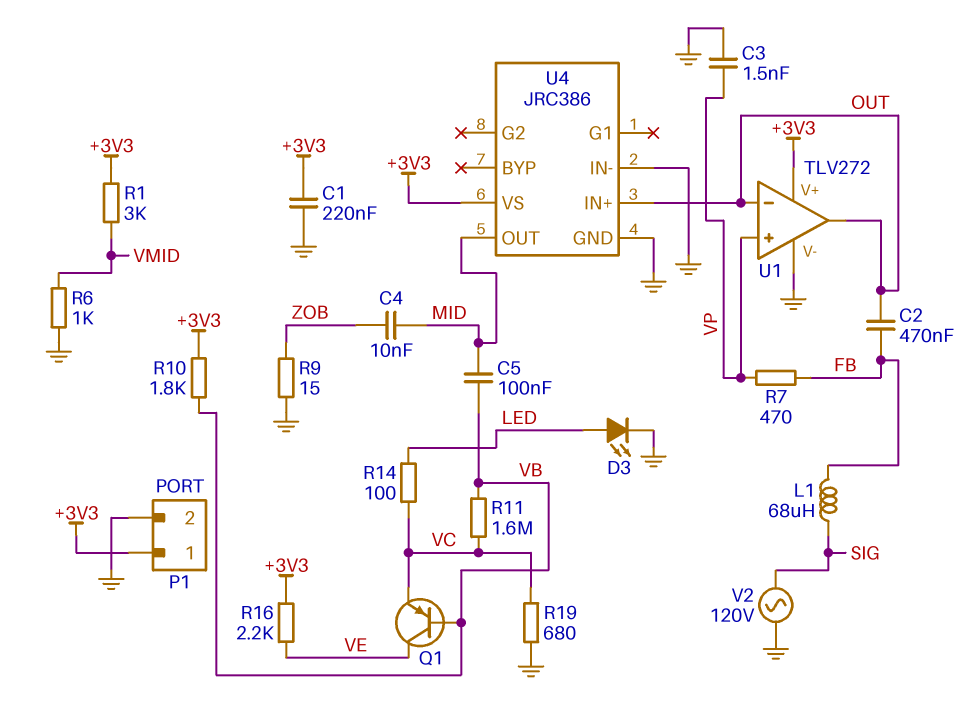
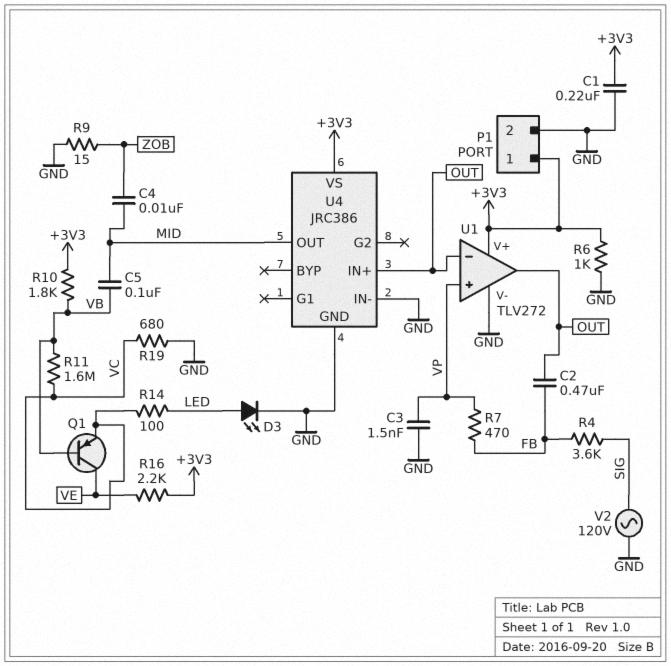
L1: 68uH (FB, SIG) -> none
R1: 3k (+3V3, VMID) -> none
R4: none -> 3.6k (FB, SIG)
R6: 1k (GND, VMID) -> 1k (+3V3, GND)

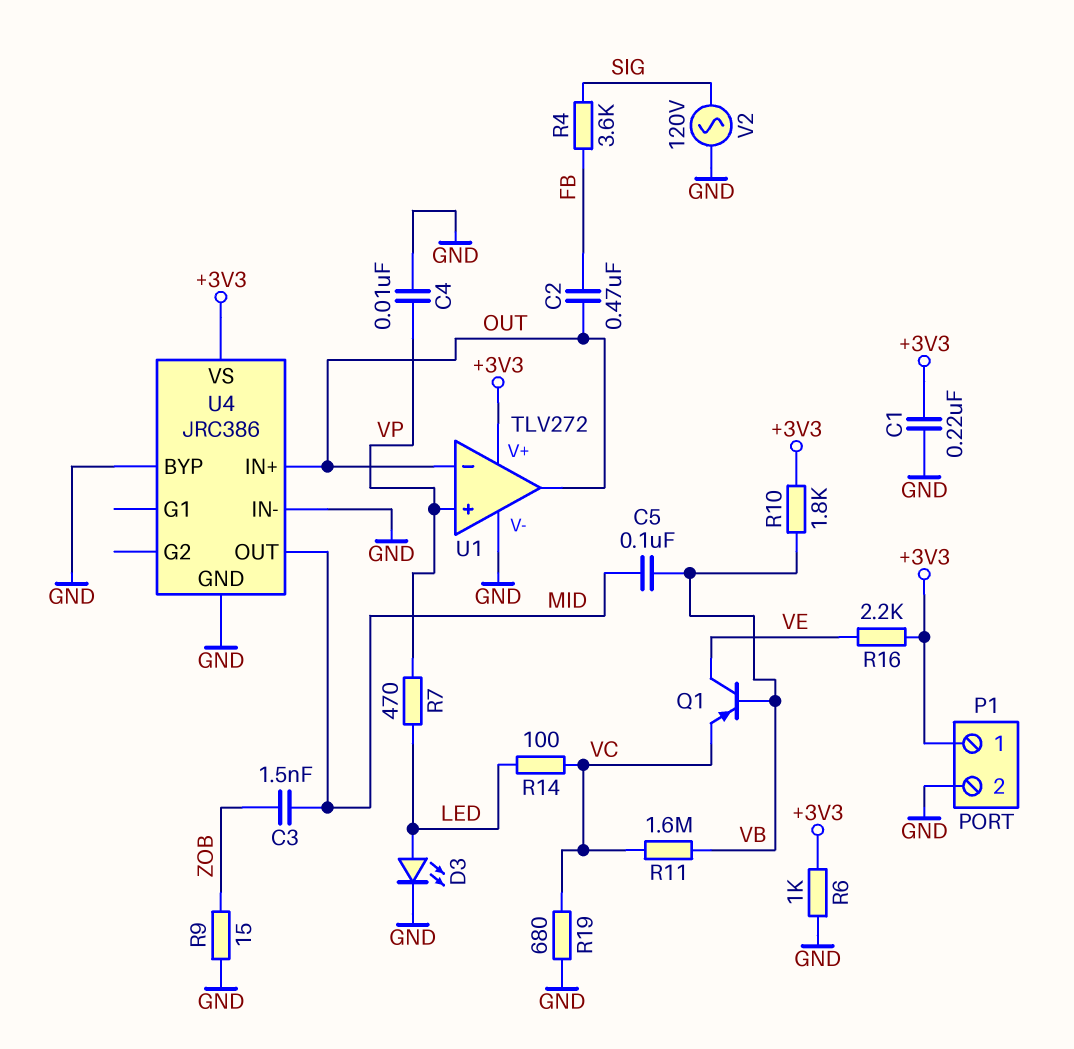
C3: 1.5nF (GND, VP) -> 1.5nF (MID, ZOB)
C4: 10nF (MID, ZOB) -> 10nF (GND, VP)
R7: 470 (FB, VP) -> 470 (LED, VP)
U4 pin BYP: none -> GND

